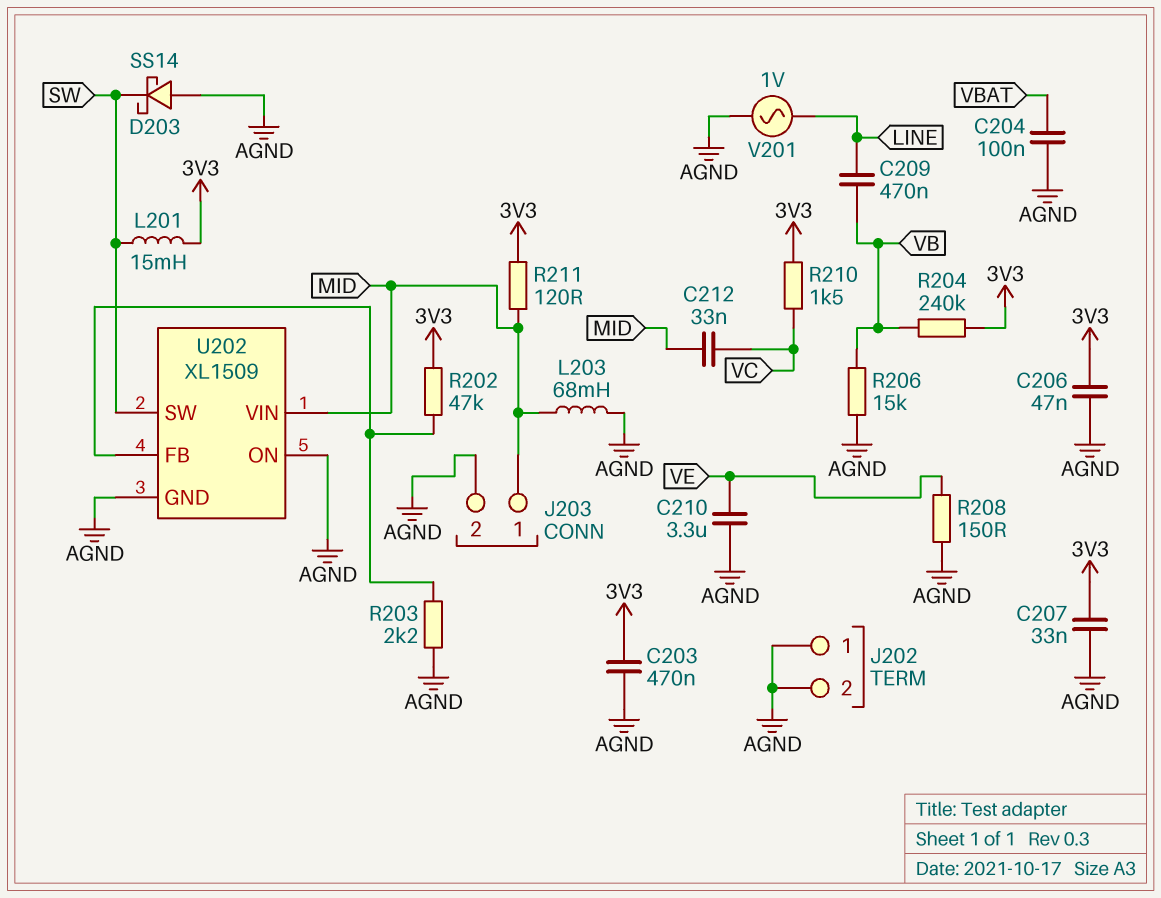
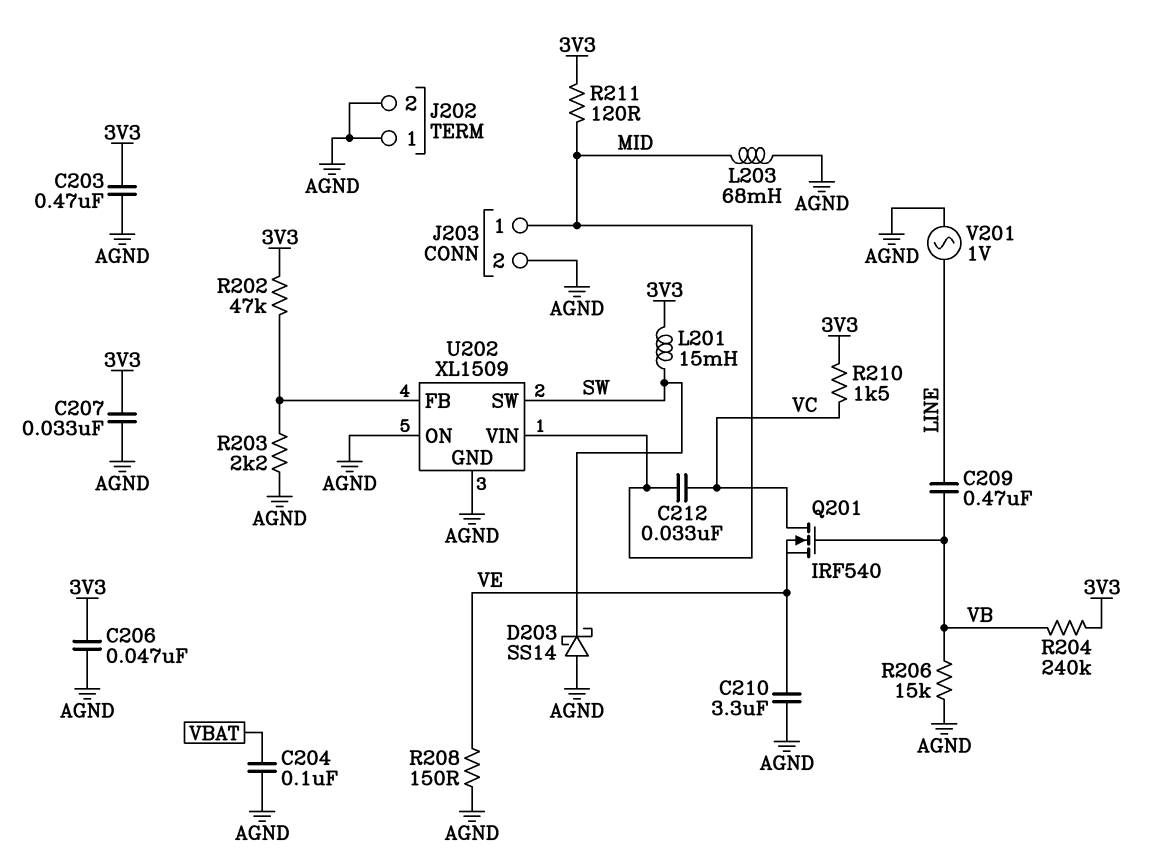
Q201: none -> NMOS IRF540 (G VB, D VC, S VE)

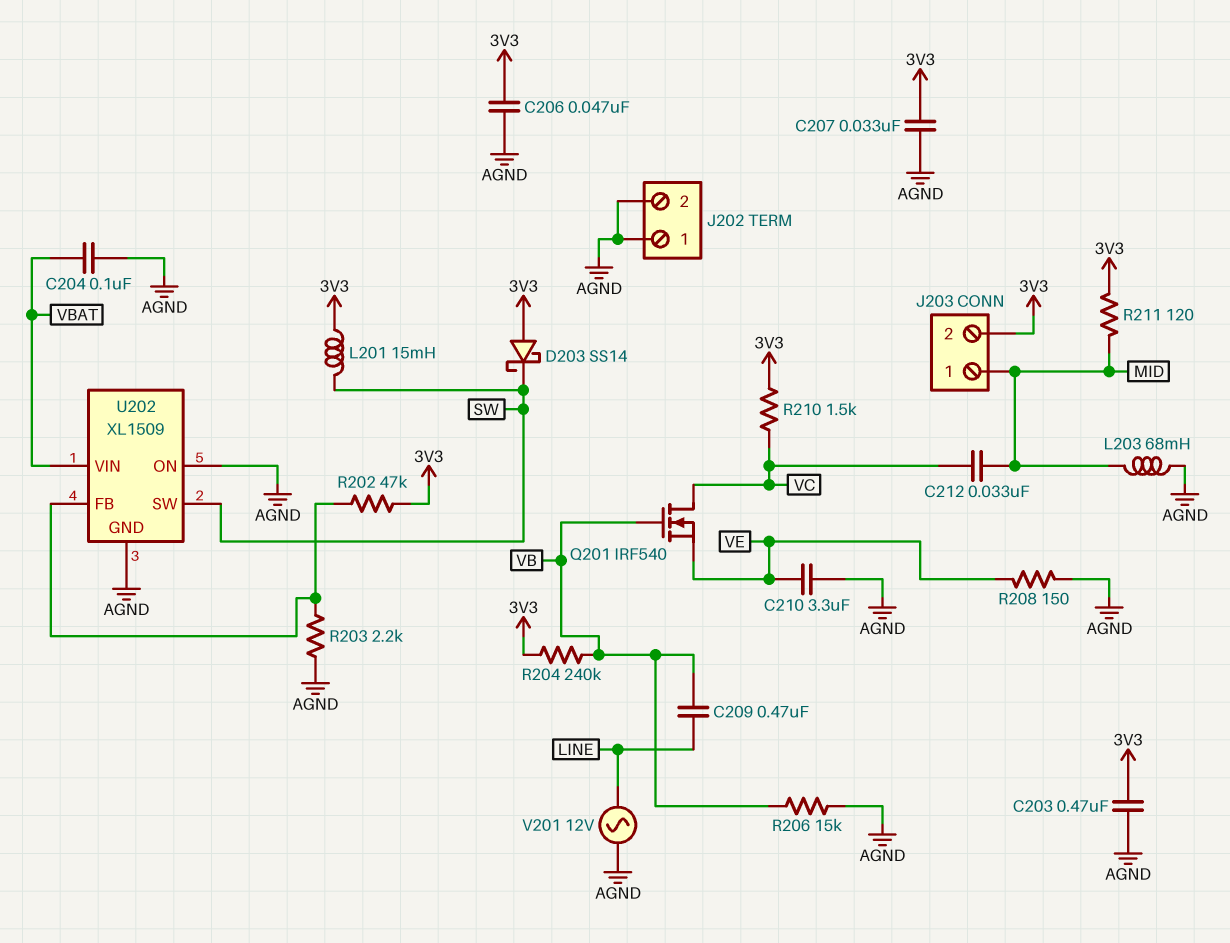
D203: schottky SS14 (A AGND, K SW) -> schottky SS14 (A 3V3, K SW)
J203 pin 2: AGND -> 3V3
U202 pin VIN: MID -> VBAT
V201: AC 1V (AGND, LINE) -> AC 12V (AGND, LINE)

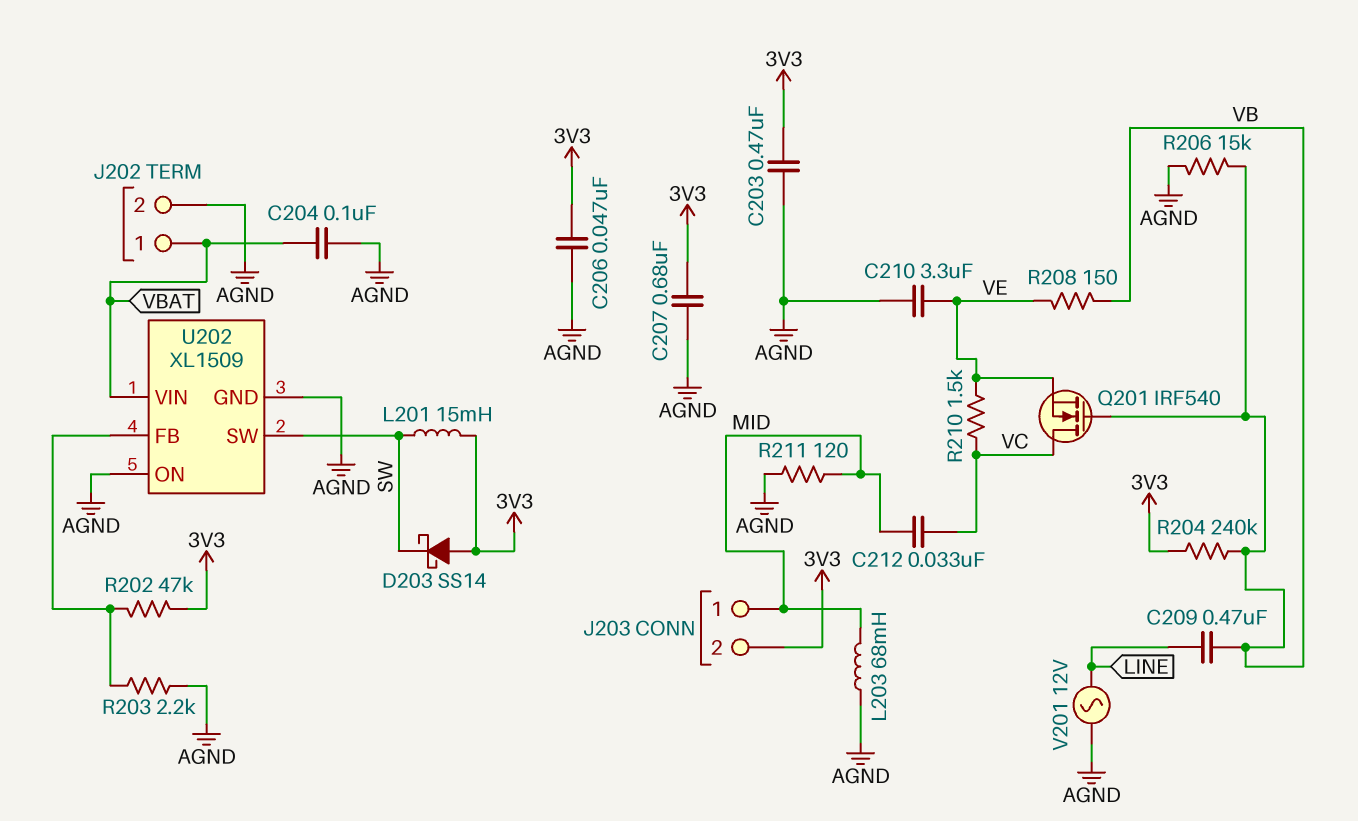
C207: 33nF (3V3, AGND) -> 680nF (3V3, AGND)
J202 pin 1: AGND -> VBAT
R208: 150 (AGND, VE) -> 150 (VB, VE)
R210: 1.5k (3V3, VC) -> 1.5k (VC, VE)
R211: 120 (3V3, MID) -> 120 (AGND, MID)

